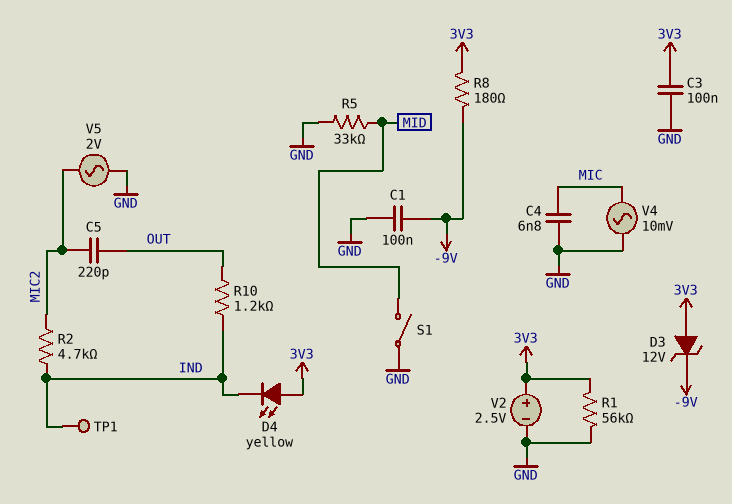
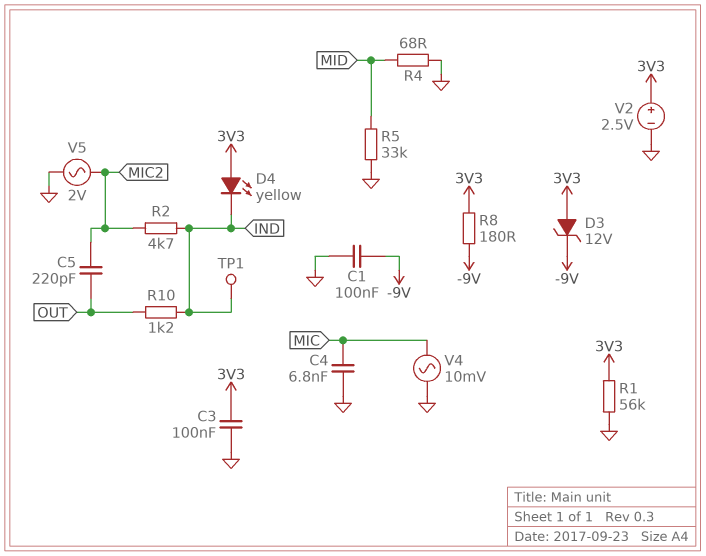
R4: none -> 68 (GND, MID)
S1: switch (GND, MID) -> none

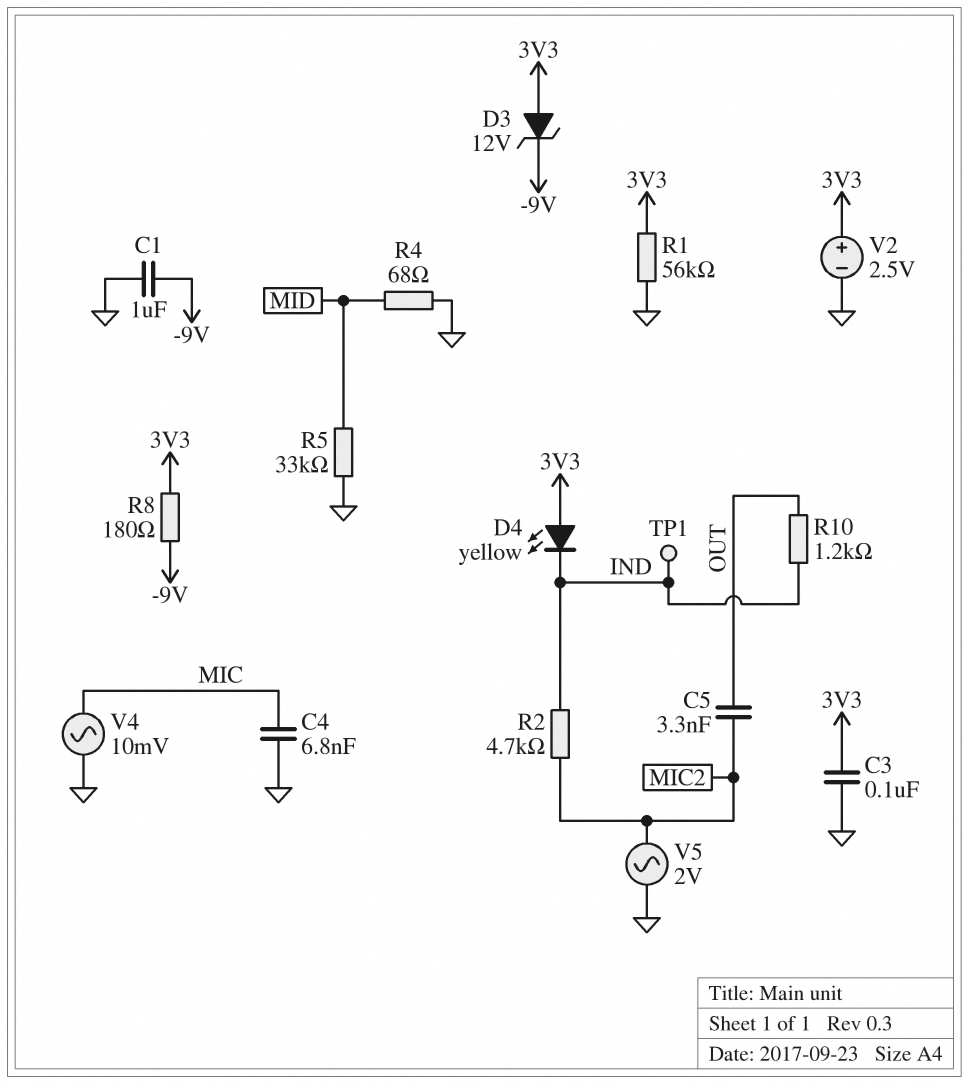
C1: 100nF (-9V, GND) -> 1uF (-9V, GND)
C5: 220pF (MIC2, OUT) -> 3.3nF (MIC2, OUT)

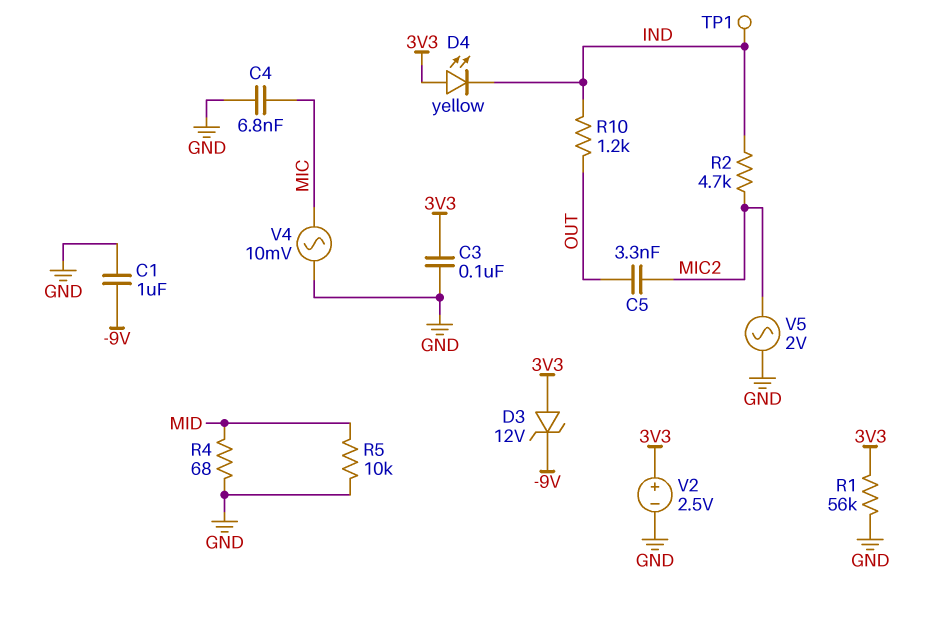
R5: 33k (GND, MID) -> 10k (GND, MID)
R8: 180 (-9V, 3V3) -> none

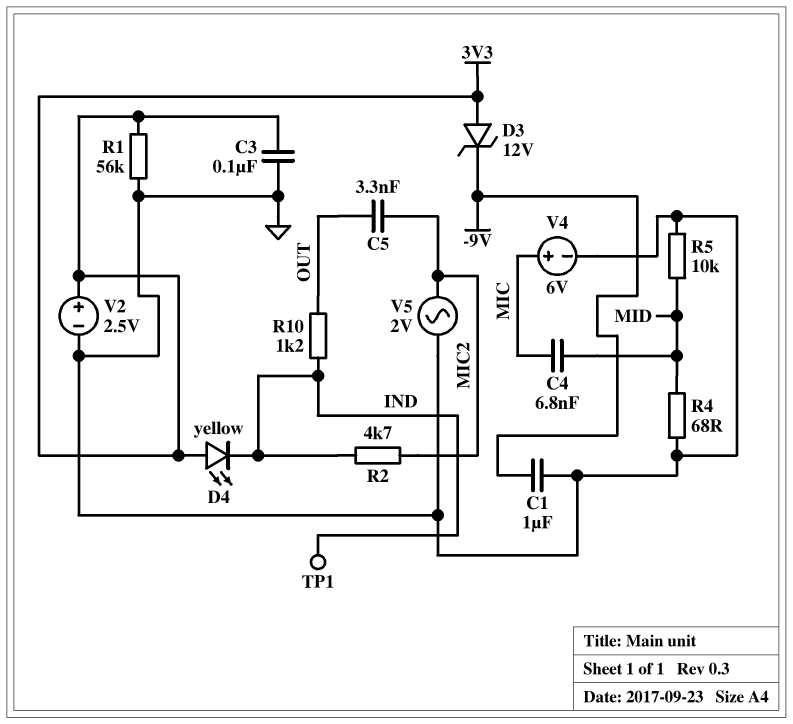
C4: 6.8nF (GND, MIC) -> 6.8nF (MIC, MID)
V4: AC 10mV (GND, MIC) -> 6V (plus MIC, minus GND)

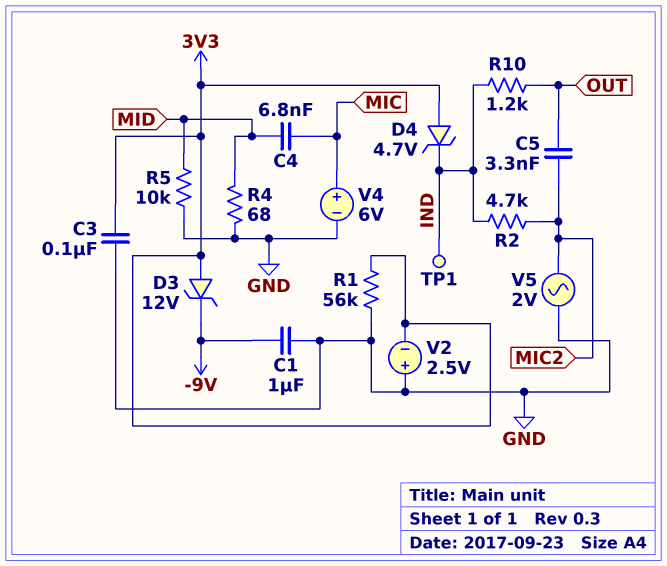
D4: LED yellow (A 3V3, K IND) -> zener 4.7V (A 3V3, K IND)
V2: 2.5V (plus 3V3, minus GND) -> 2.5V (plus GND, minus 3V3)

